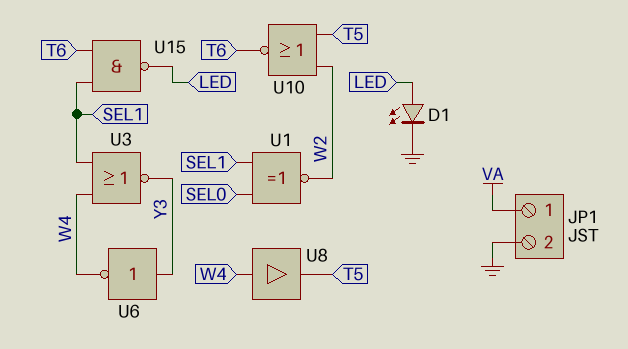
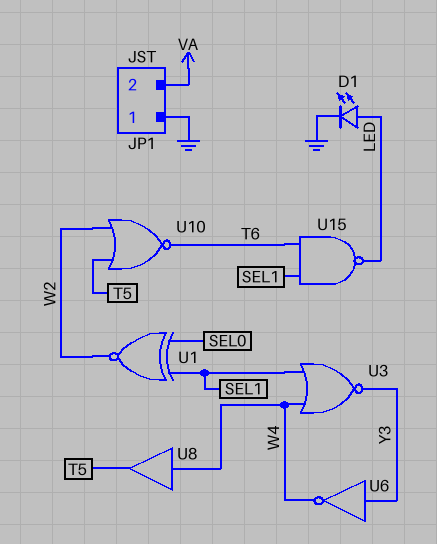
JP1 pin 1: VA -> GND
JP1 pin 2: GND -> VA

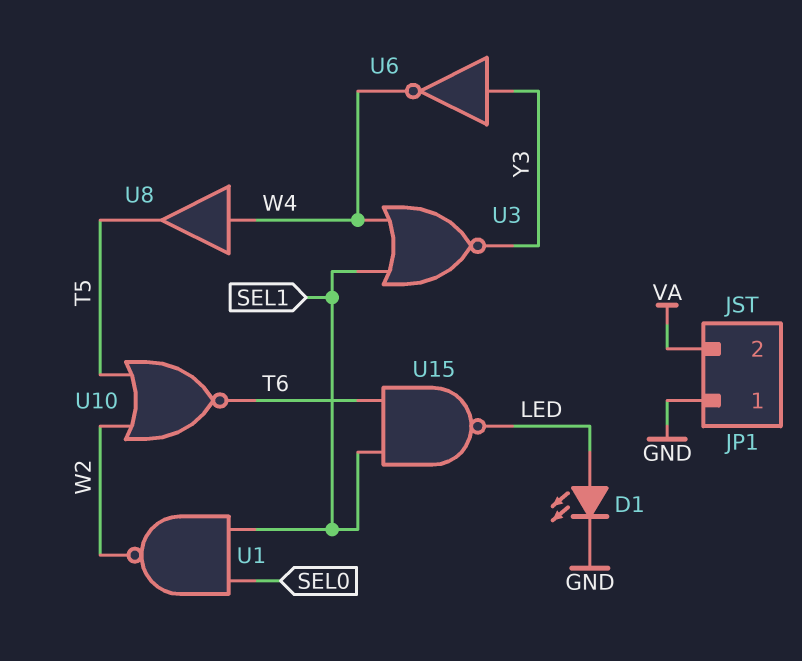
U1: XNOR (in SEL0, in SEL1, out W2) -> NAND (in SEL0, in SEL1, out W2)

